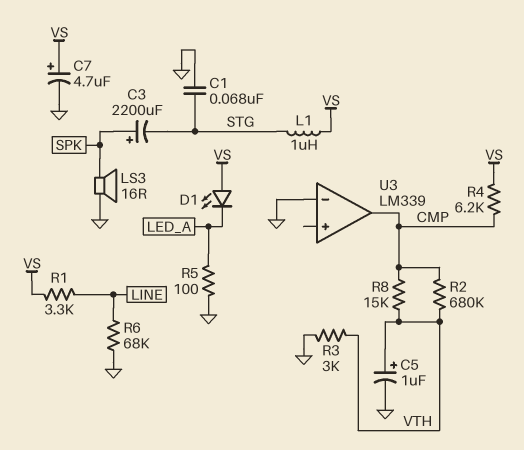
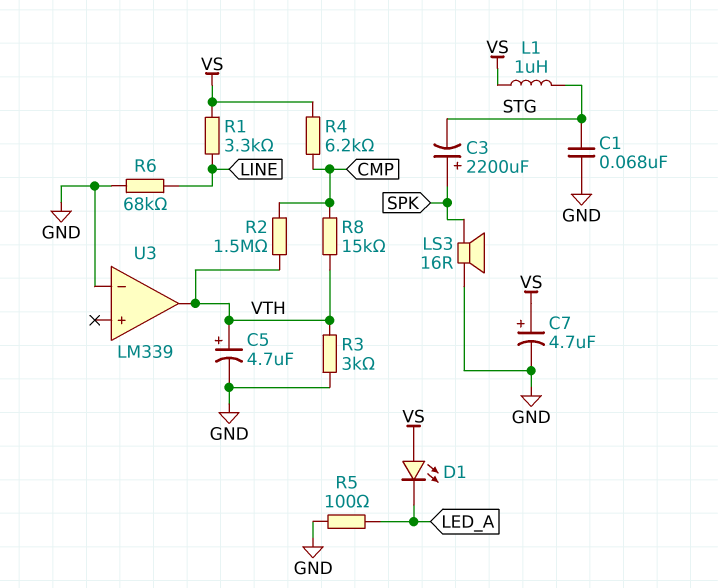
C5: 1uF (plus VTH, minus GND) -> 4.7uF (plus VTH, minus GND)
R2: 680k (CMP, VTH) -> 1.5M (CMP, VTH)
U3 pin out: CMP -> VTH

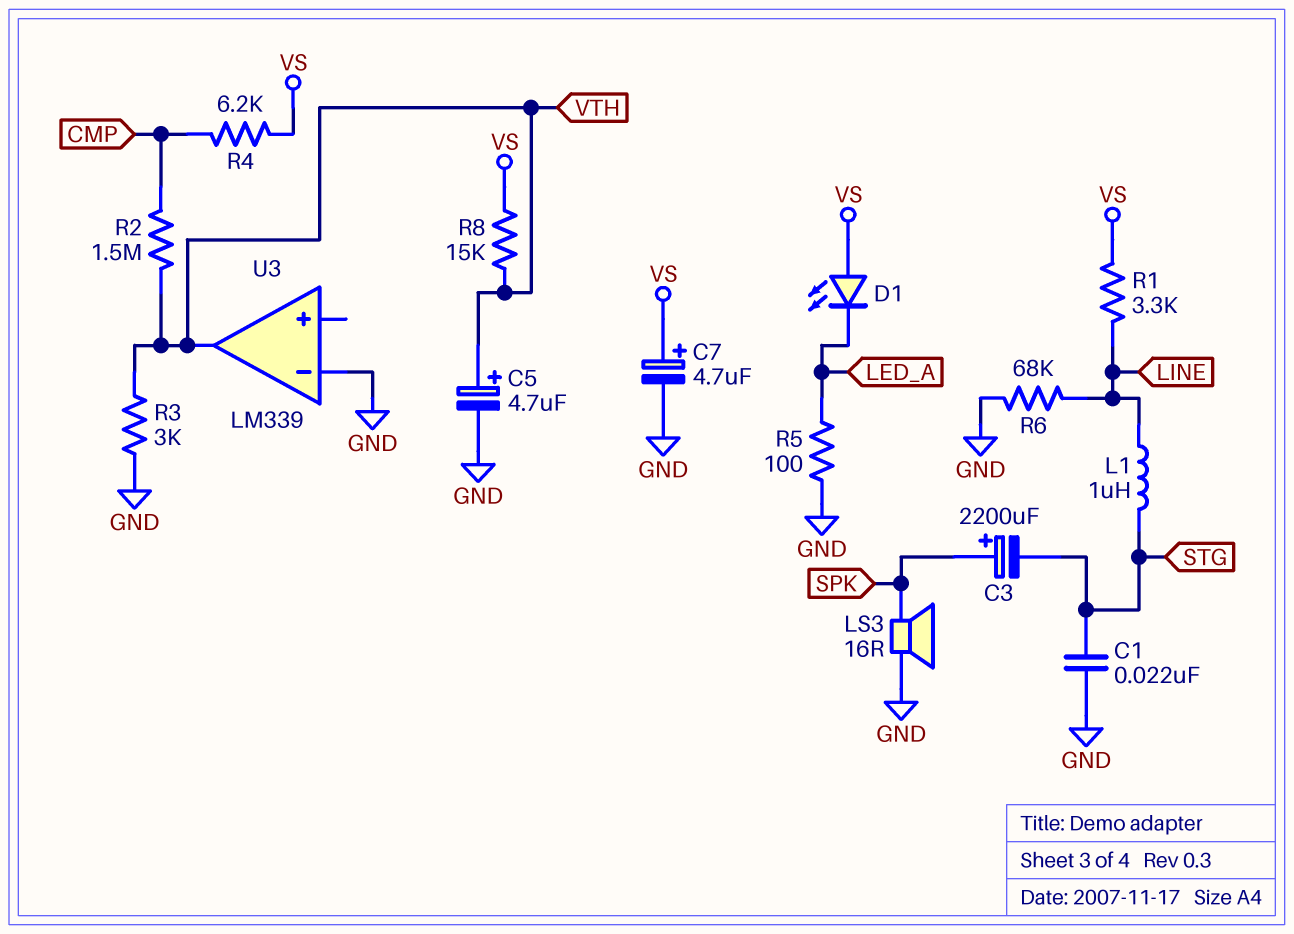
C1: 68nF (GND, STG) -> 22nF (GND, STG)
L1: 1uH (STG, VS) -> 1uH (LINE, STG)
R8: 15k (CMP, VTH) -> 15k (VS, VTH)

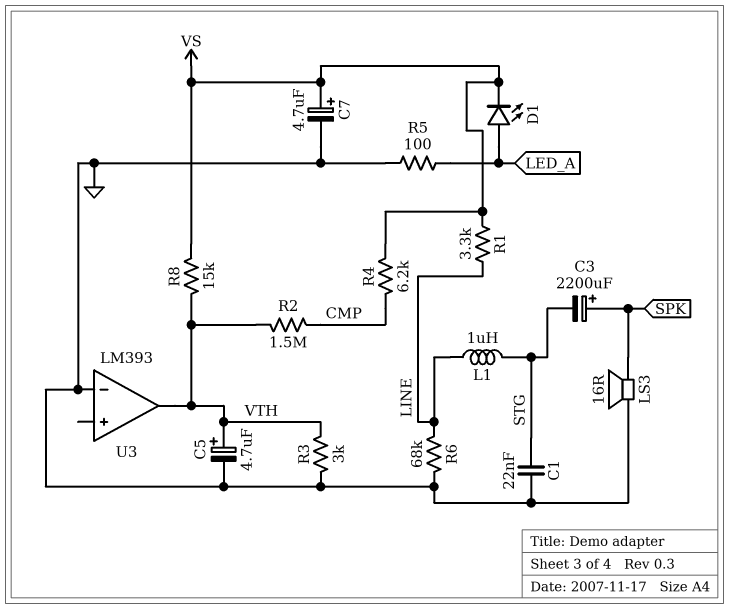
D1: LED (A VS, K LED_A) -> LED (A LED_A, K VS)
U3: LM339 -> LM393

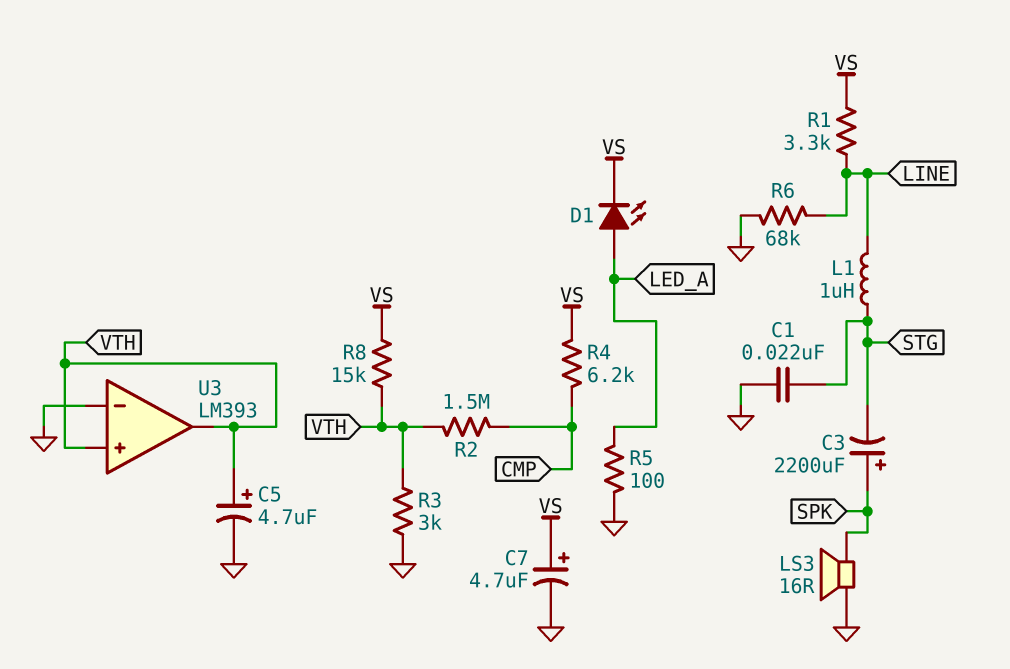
U3 pin in+: none -> VTH

